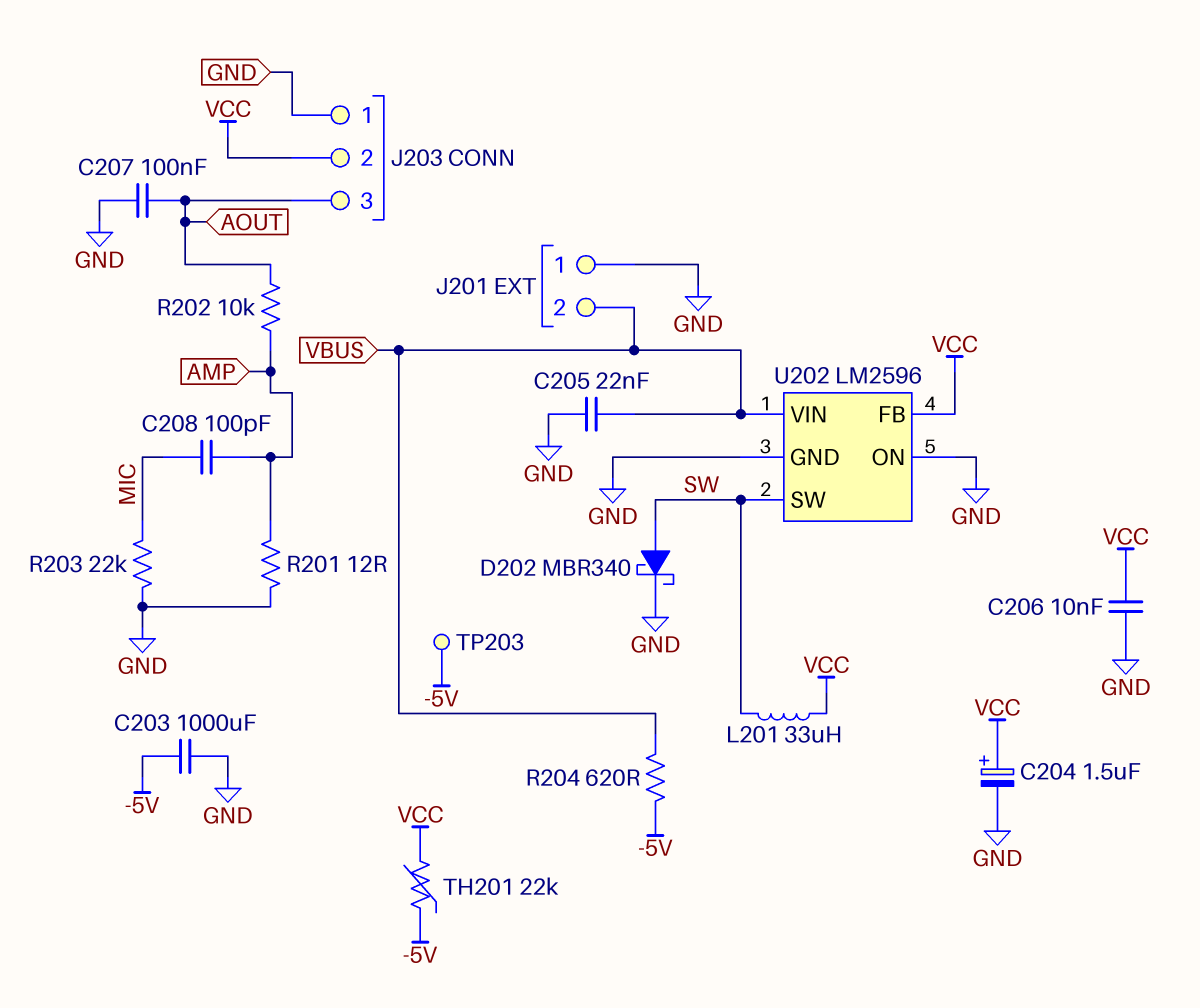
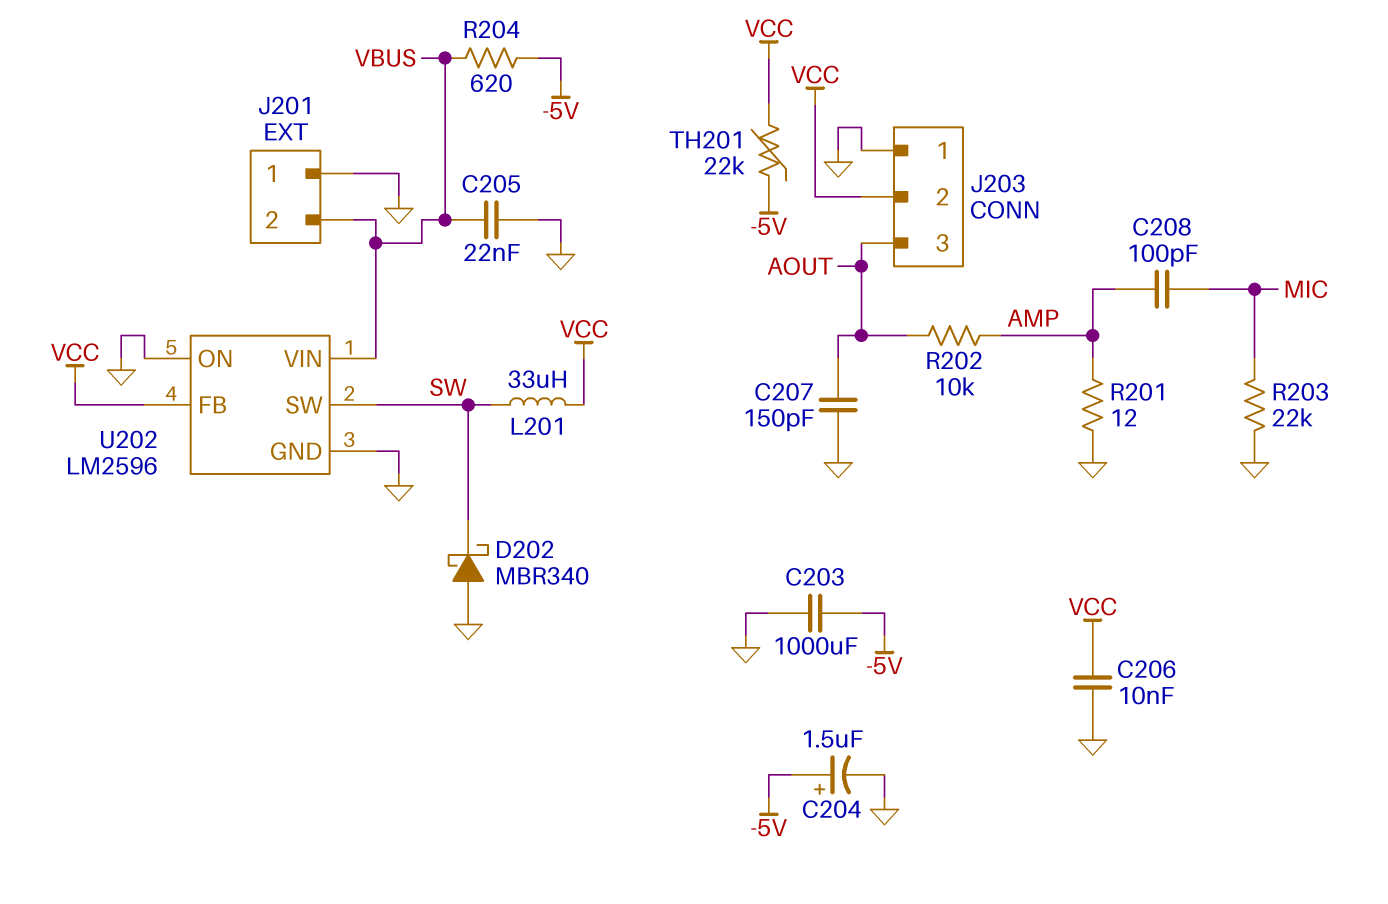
C204: 1.5uF (plus VCC, minus GND) -> 1.5uF (plus -5V, minus GND)
C207: 100nF (AOUT, GND) -> 150pF (AOUT, GND)
D202: schottky MBR340 (A SW, K GND) -> schottky MBR340 (A GND, K SW)
TP203: test point (-5V) -> none

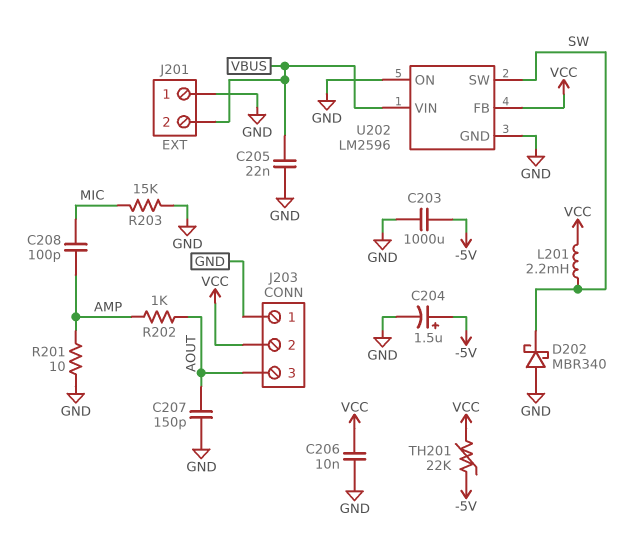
L201: 33uH (SW, VCC) -> 2.2mH (SW, VCC)
R201: 12 (AMP, GND) -> 10 (AMP, GND)
R202: 10k (AMP, AOUT) -> 1k (AMP, AOUT)
R203: 22k (GND, MIC) -> 15k (GND, MIC)
R204: 620 (-5V, VBUS) -> none

